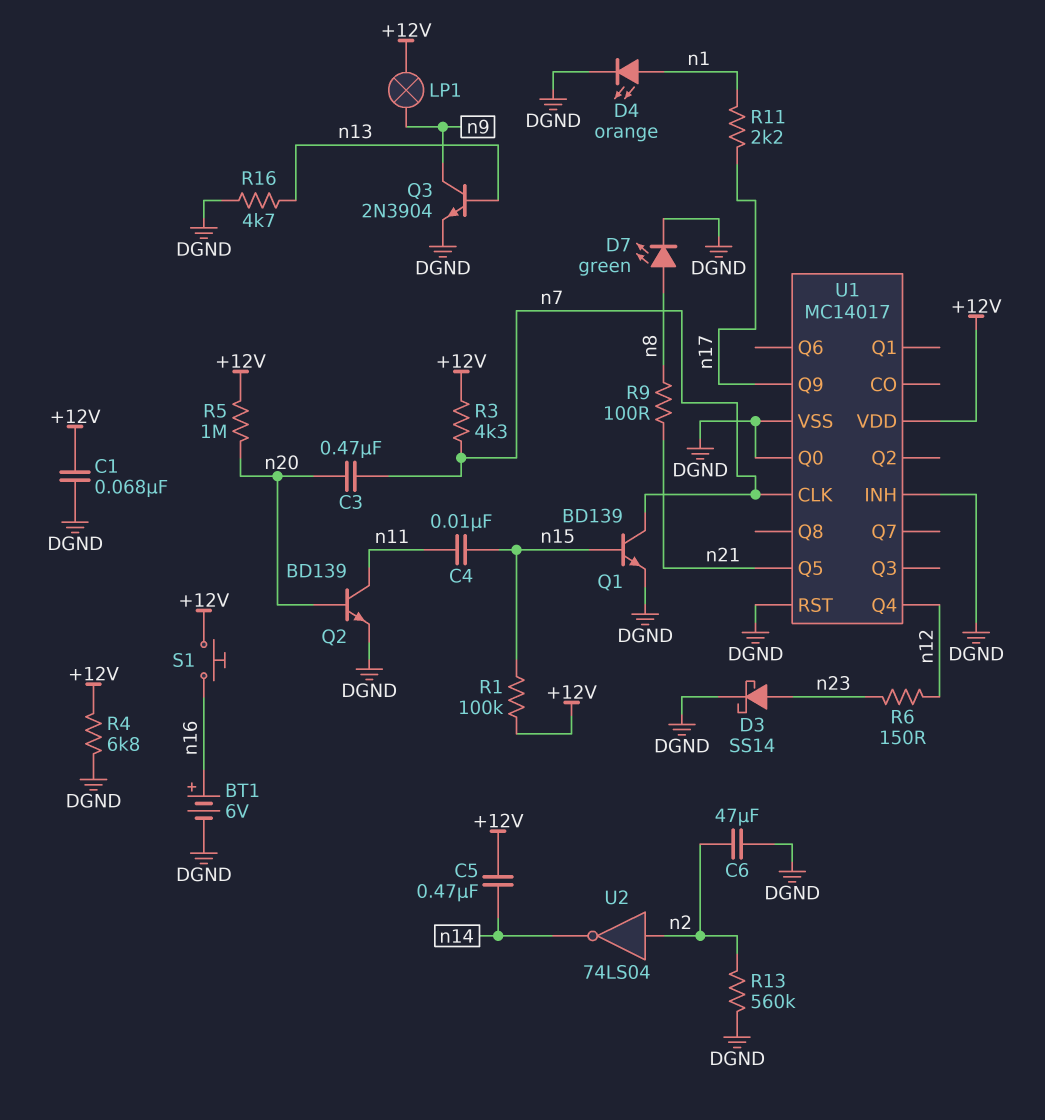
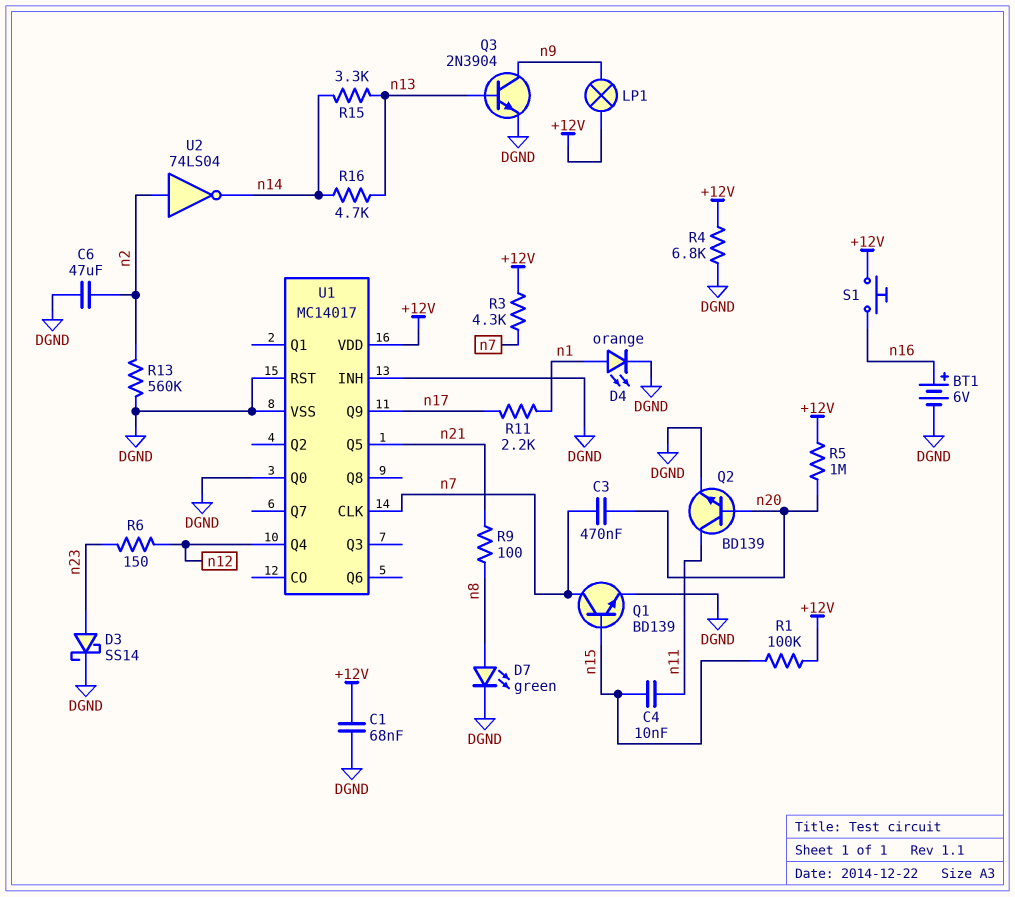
C5: 470nF (+12V, n14) -> none
R15: none -> 3.3k (n13, n14)
R16: 4.7k (DGND, n13) -> 4.7k (n13, n14)

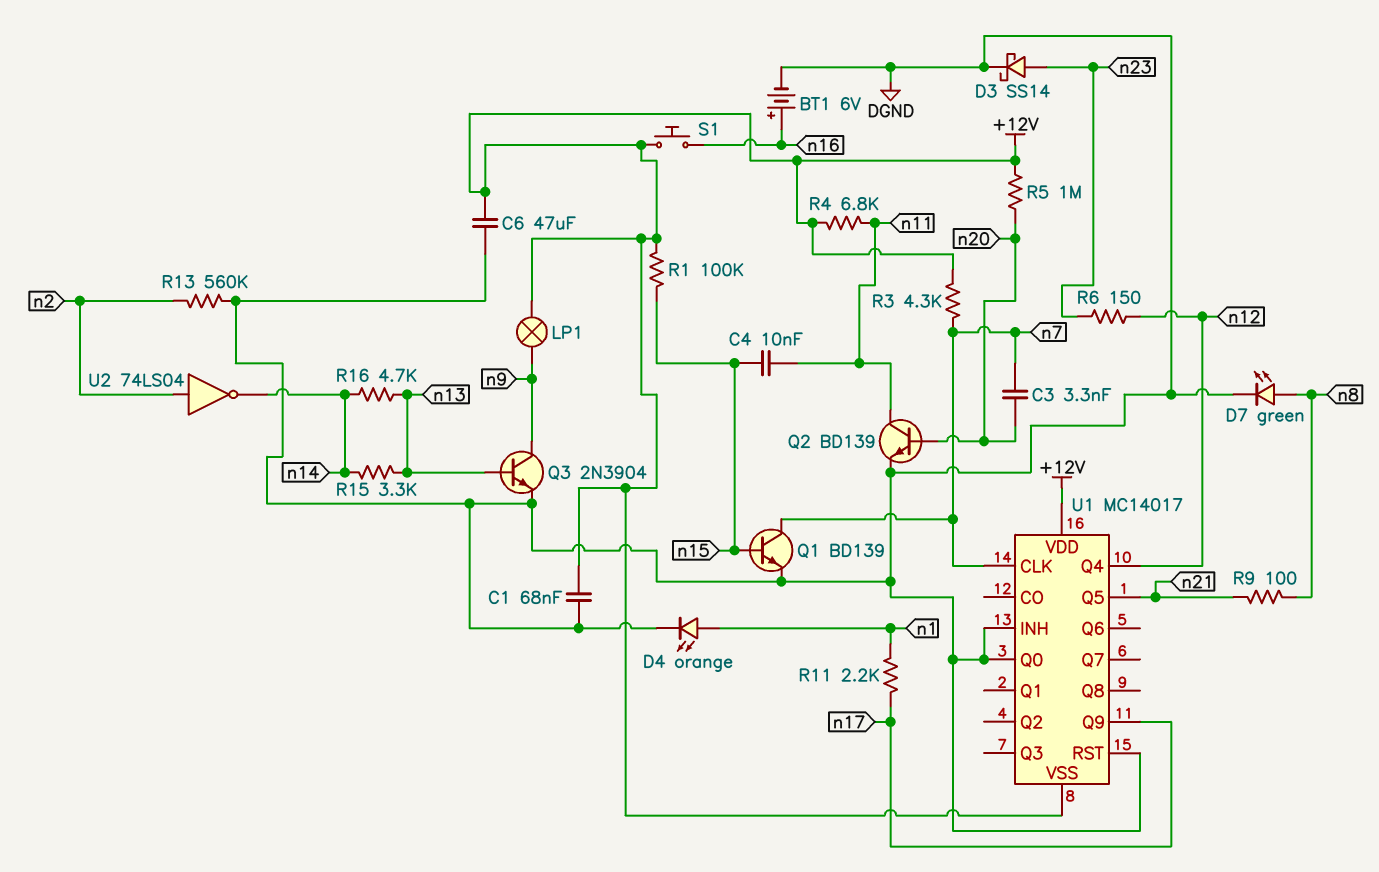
C3: 470nF (n7, n20) -> 3.3nF (n7, n20)
C6: 47uF (DGND, n2) -> 47uF (+12V, DGND)
R4: 6.8k (+12V, DGND) -> 6.8k (+12V, n11)
U1 pin VSS: DGND -> +12V

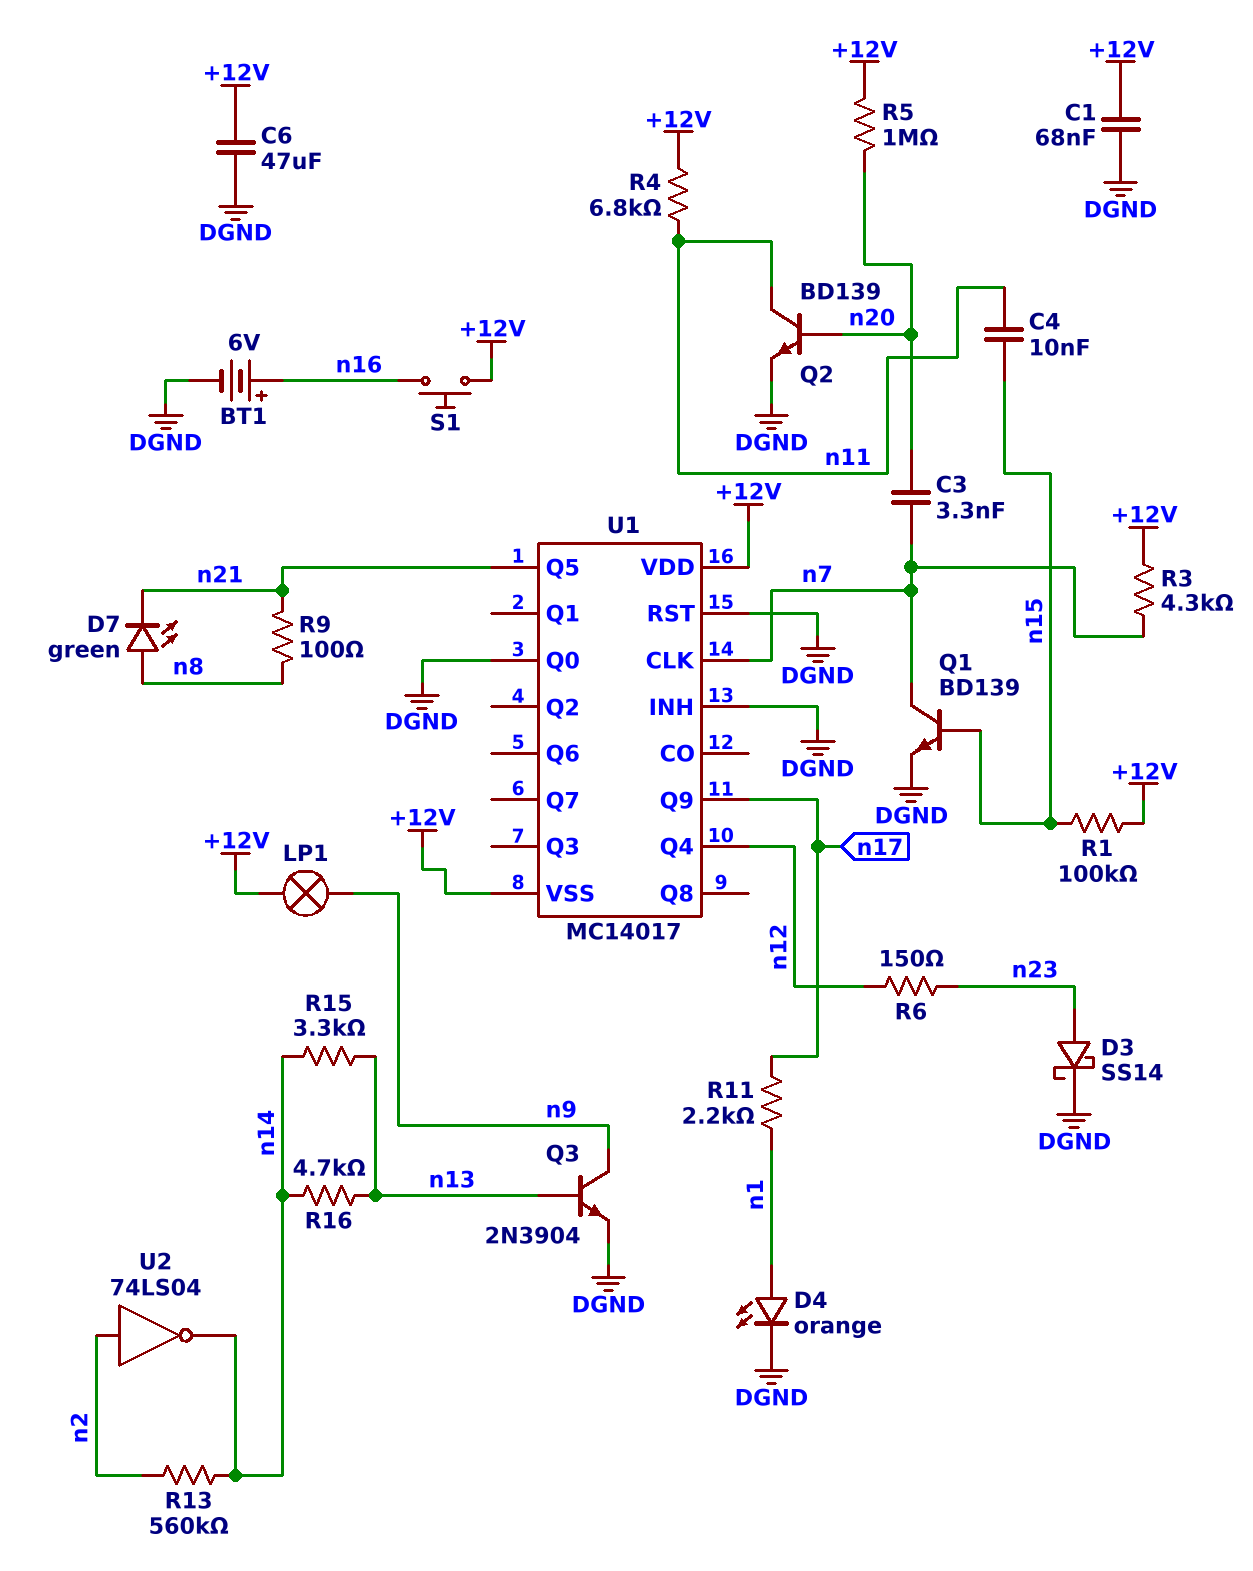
D7: LED green (A n8, K DGND) -> LED green (A n8, K n21)
R13: 560k (DGND, n2) -> 560k (n2, n14)

